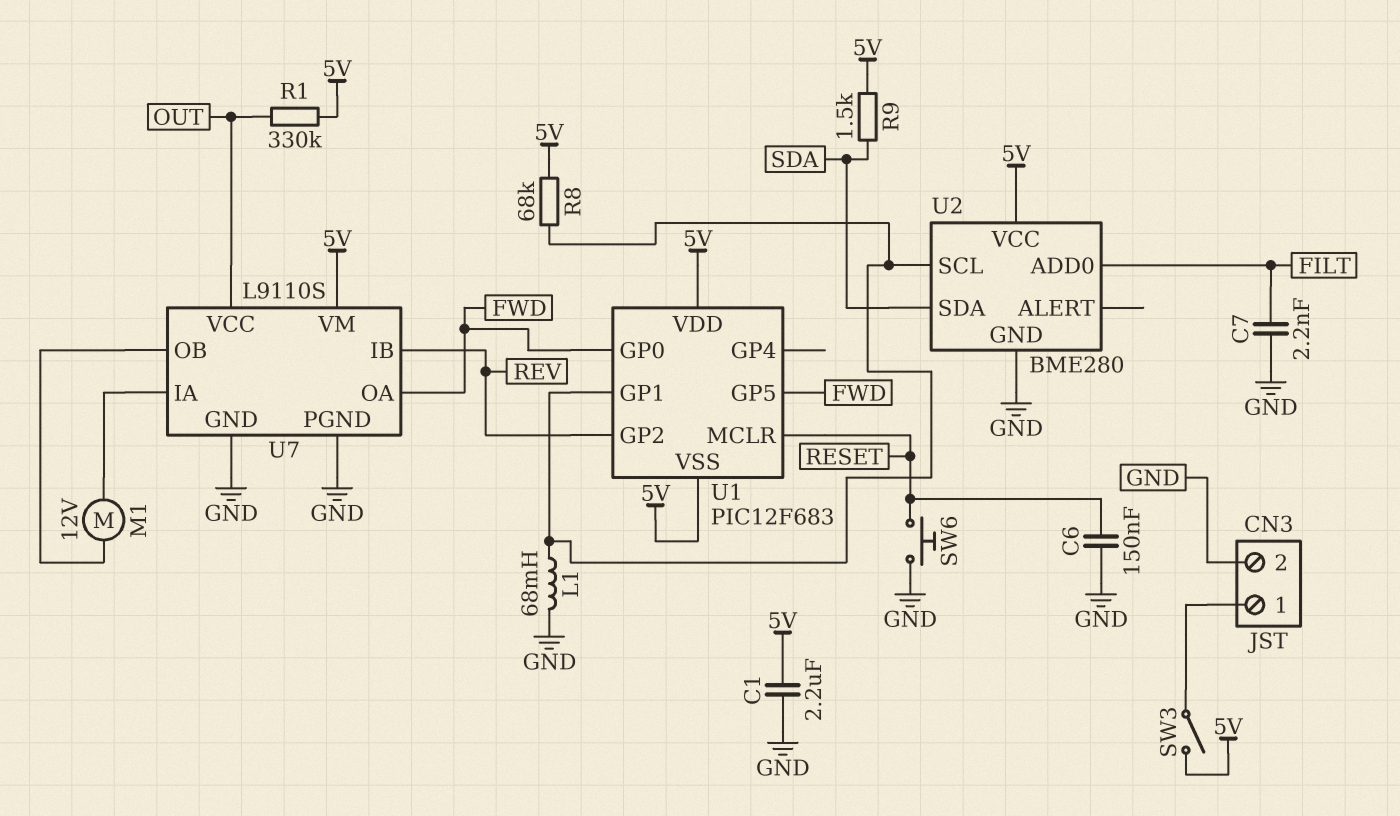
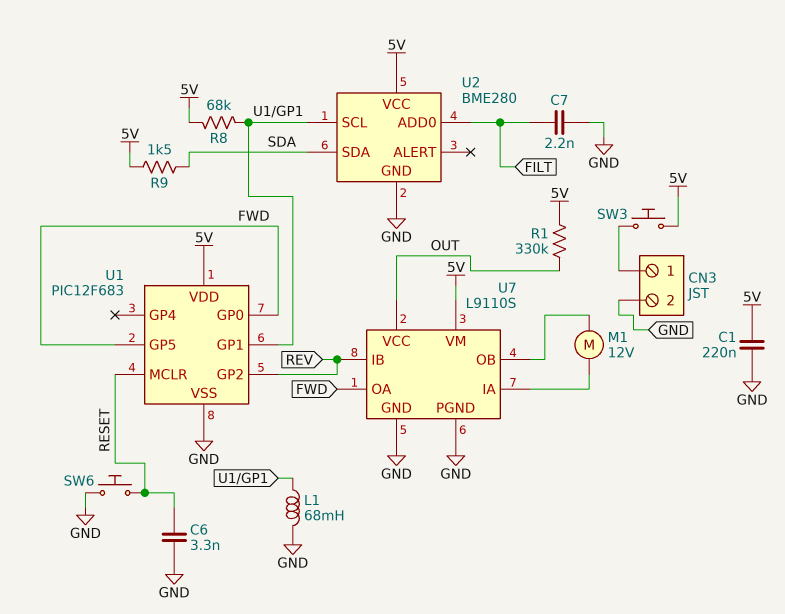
C1: 2.2uF (5V, GND) -> 220nF (5V, GND)
C6: 150nF (GND, RESET) -> 3.3nF (GND, RESET)
SW3: switch (5V, CN3/1) -> button (5V, CN3/1)
U1 pin VSS: 5V -> GND

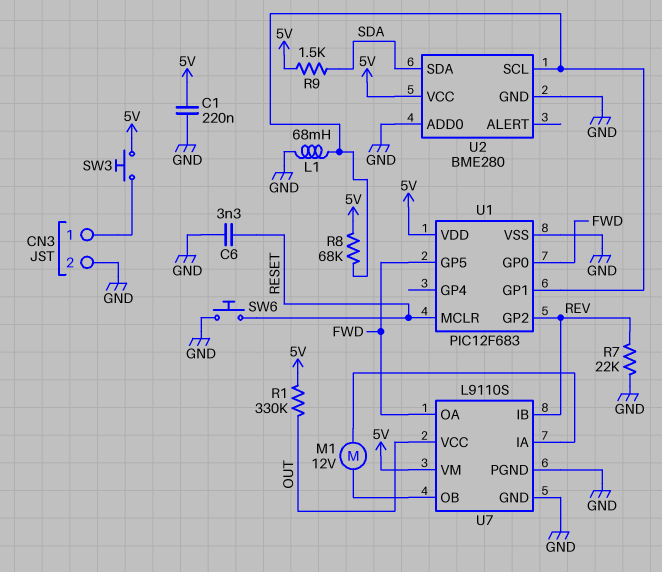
C7: 2.2nF (FILT, GND) -> none
R7: none -> 22k (GND, REV)
U2 pin ADD0: FILT -> GND

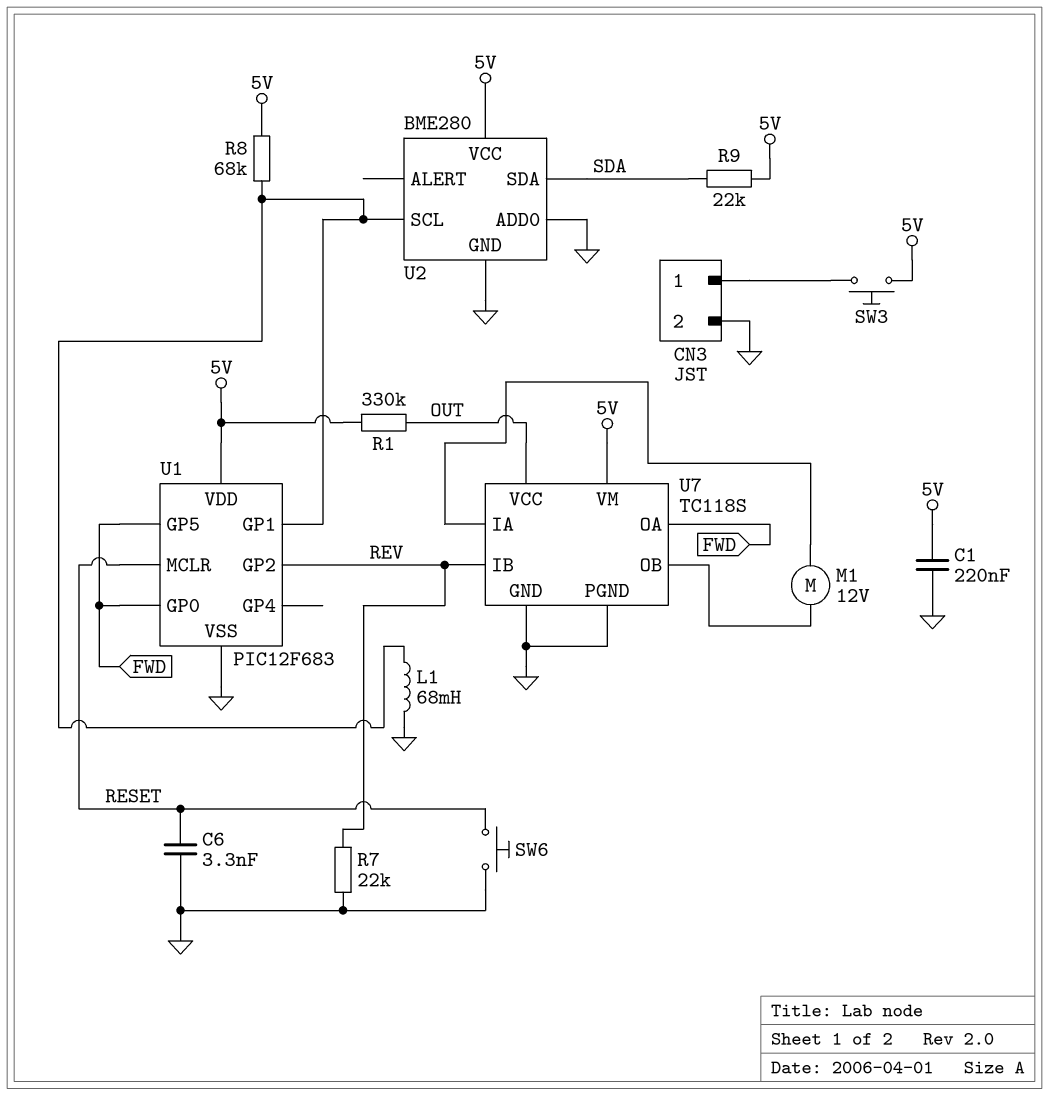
R9: 1.5k (5V, SDA) -> 22k (5V, SDA)
U7: L9110S -> TC118S

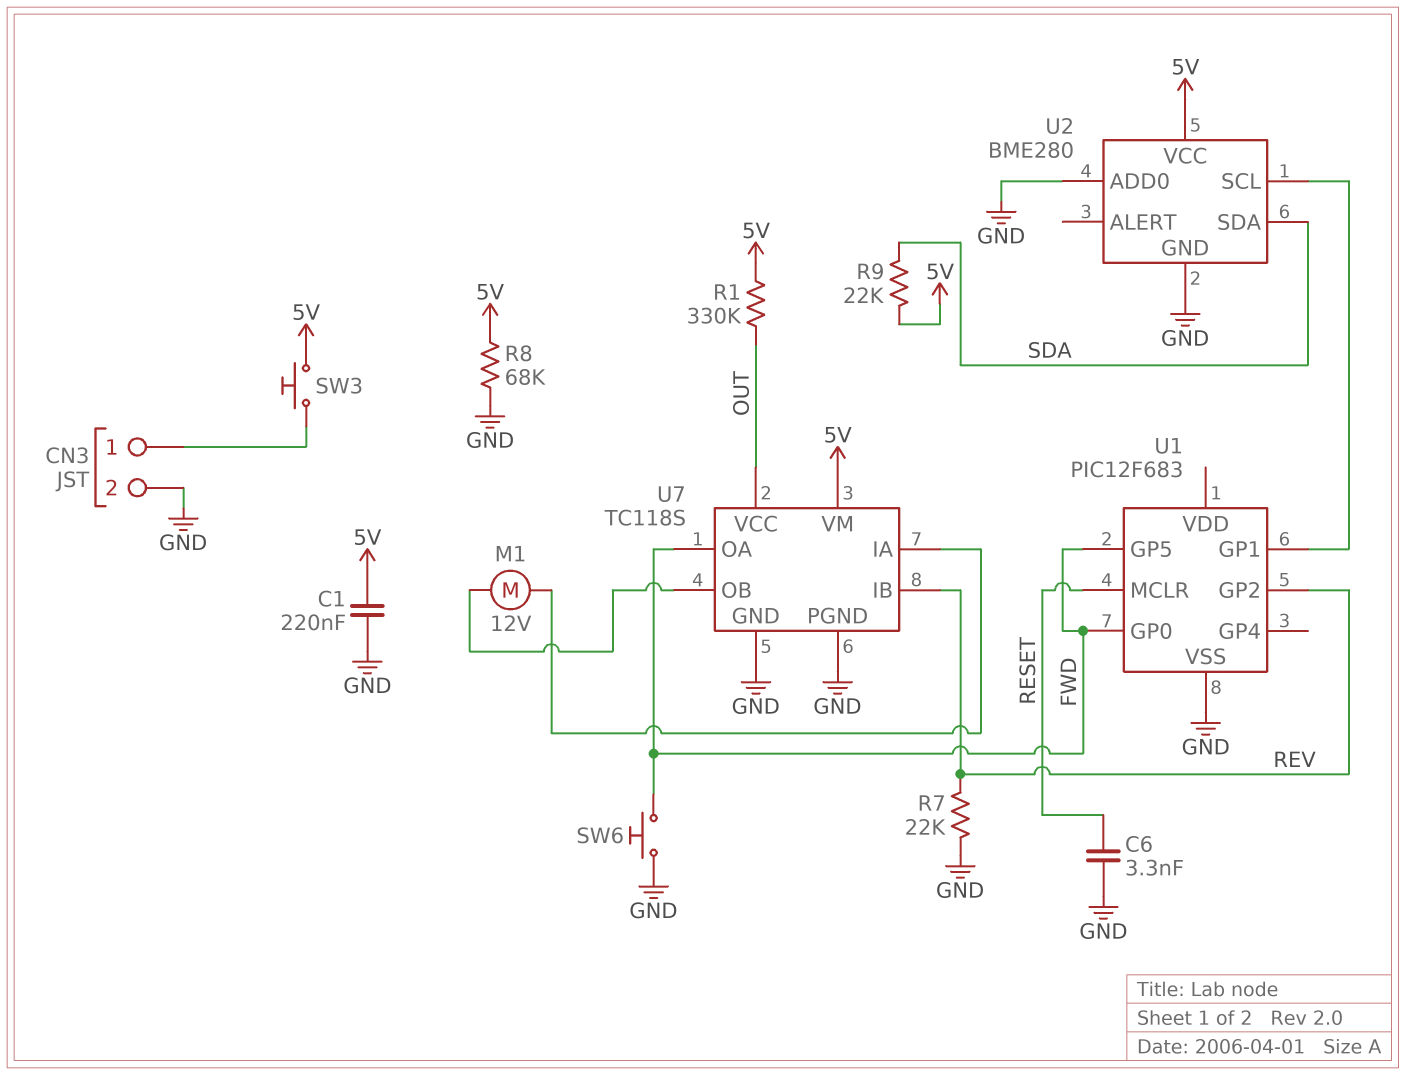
L1: 68mH (GND, U1/GP1) -> none
R8: 68k (5V, U1/GP1) -> 68k (5V, GND)
SW6: button (GND, RESET) -> button (FWD, GND)
U1 pin VDD: 5V -> none

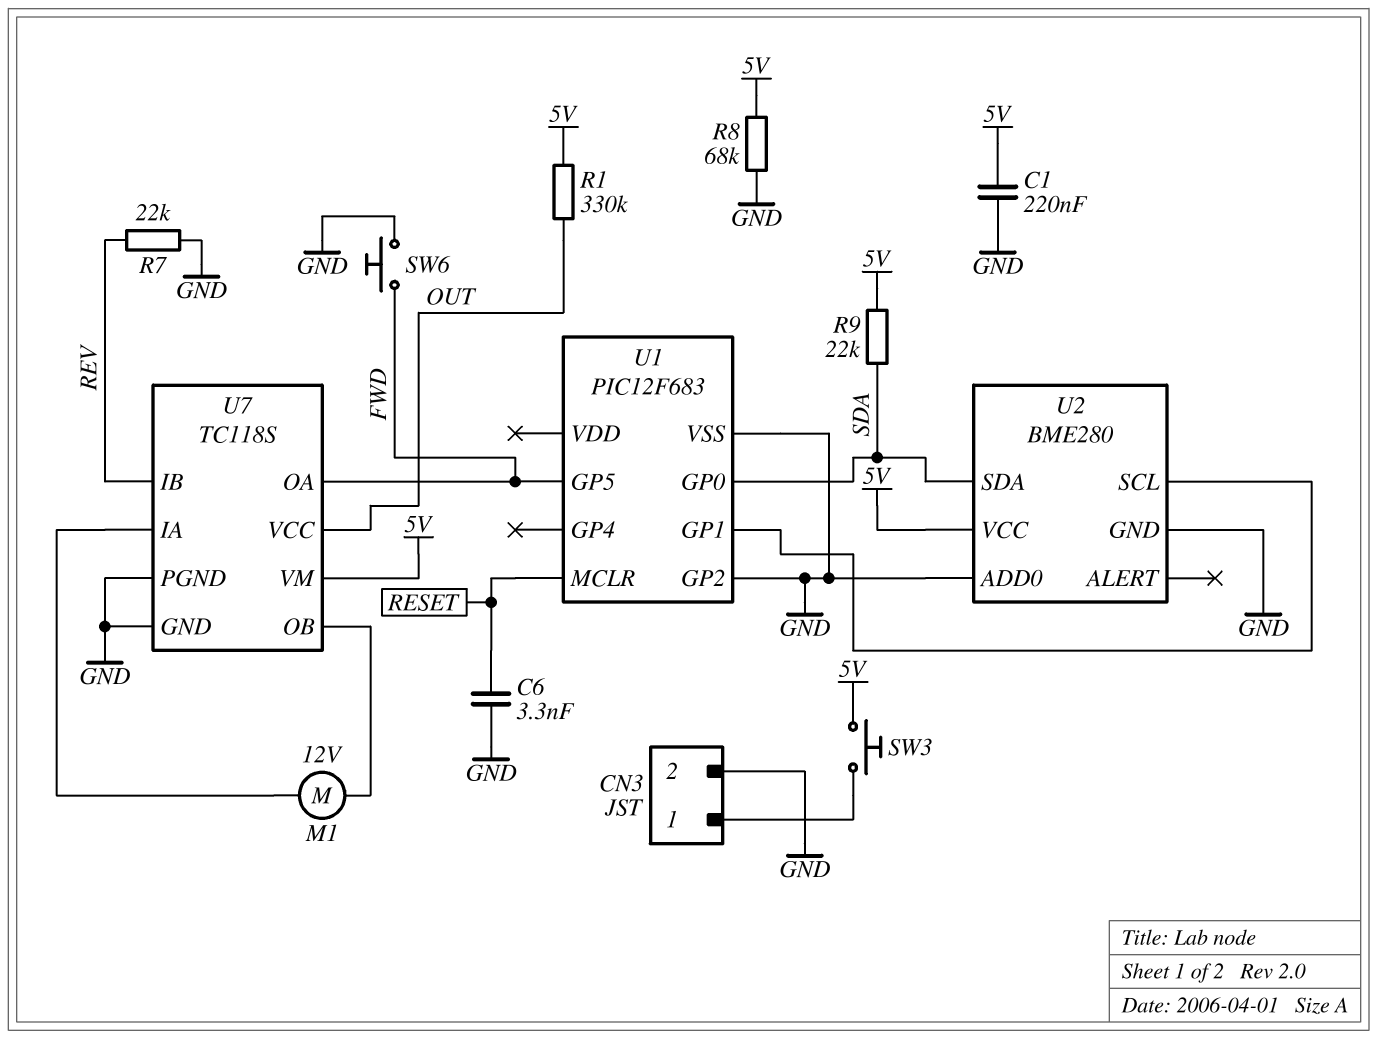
U1 pin GP0: FWD -> SDA
U1 pin GP2: REV -> GND

